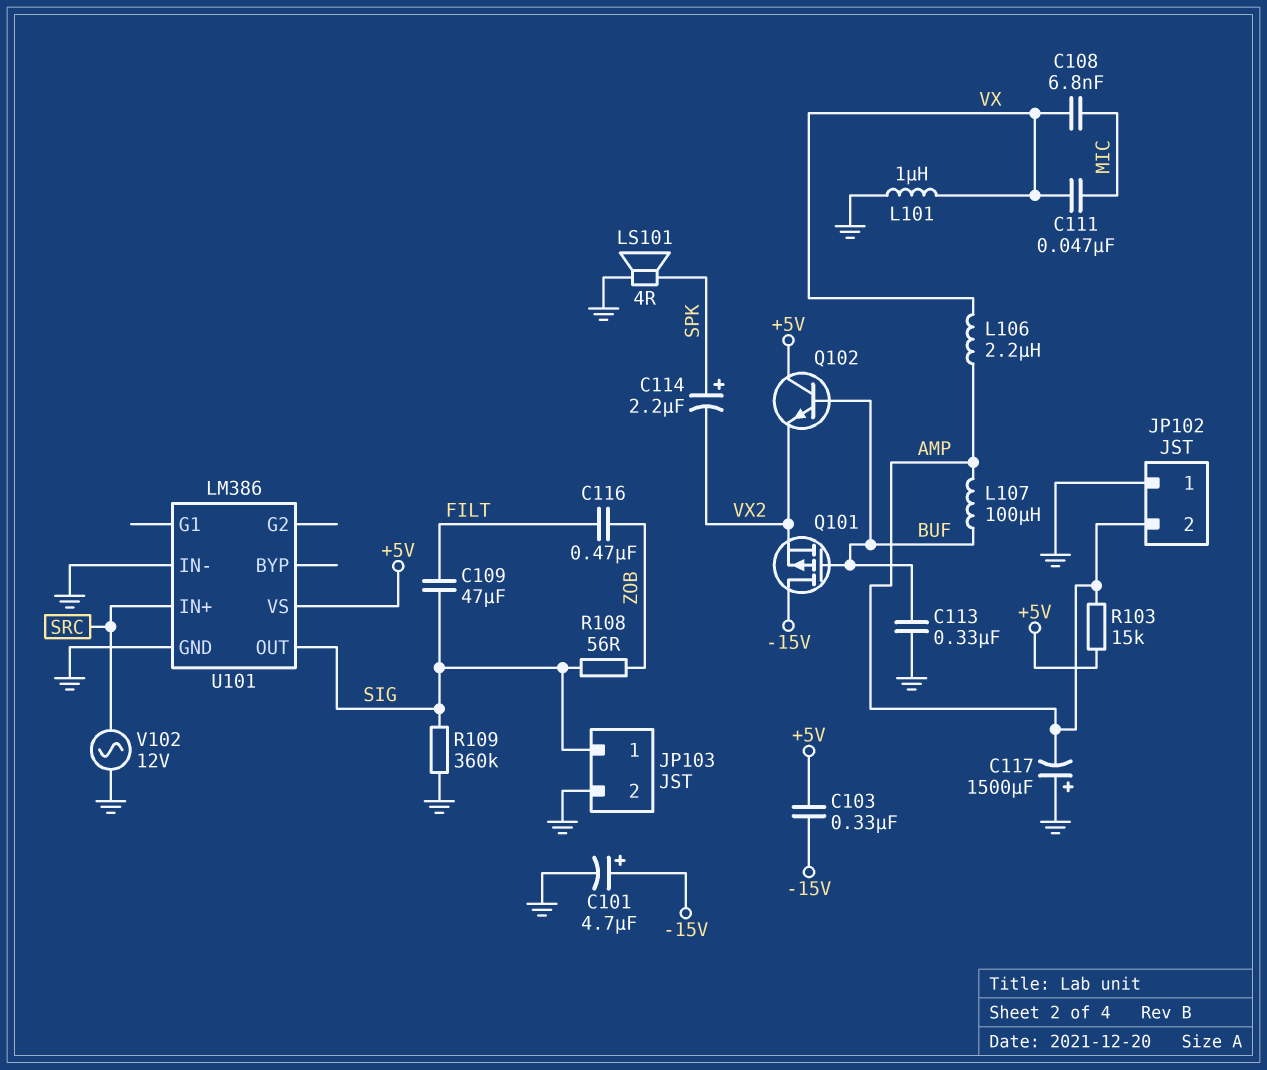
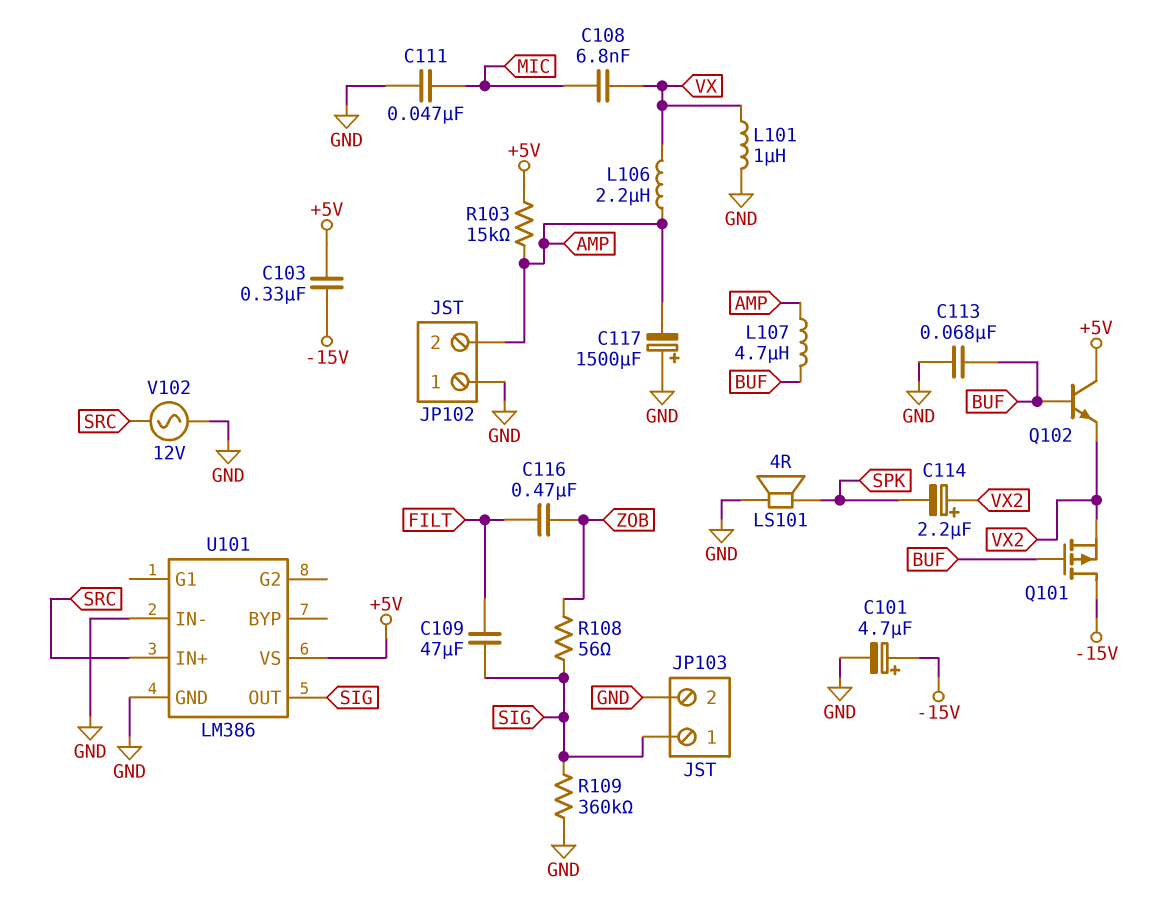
C111: 47nF (MIC, VX) -> 47nF (GND, MIC)
C113: 330nF (BUF, GND) -> 68nF (BUF, GND)
C114: 2.2uF (plus SPK, minus VX2) -> 2.2uF (plus VX2, minus SPK)
L107: 100uH (AMP, BUF) -> 4.7uH (AMP, BUF)

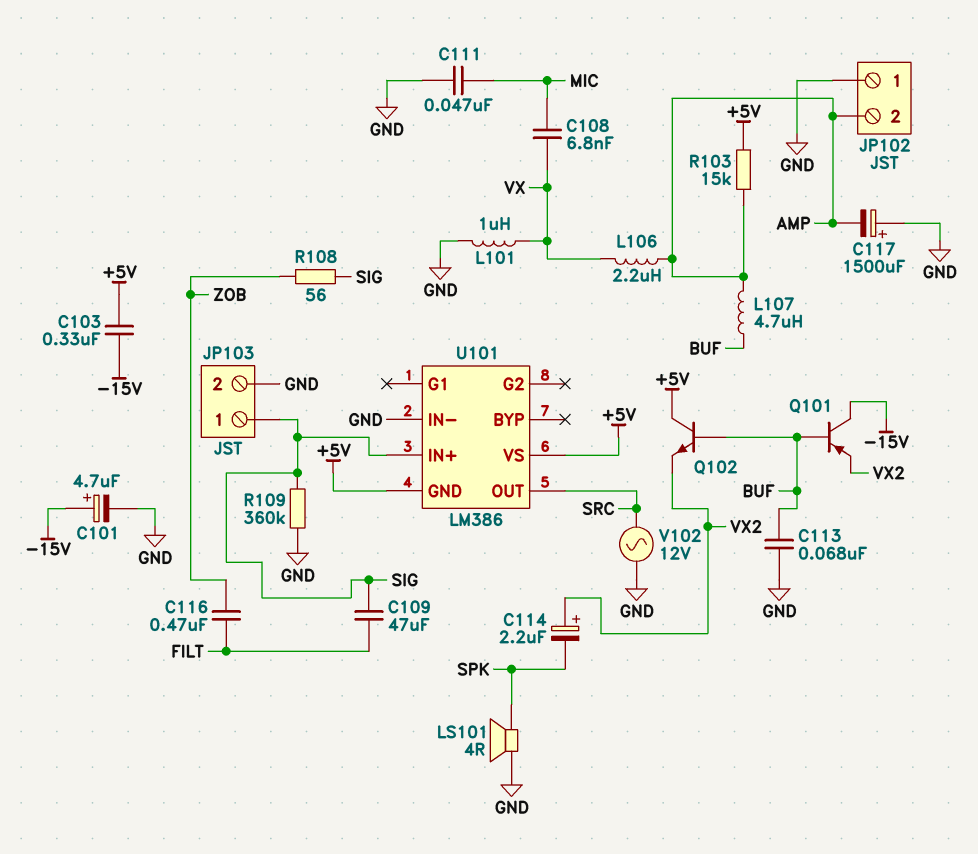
Q101: PMOS (G BUF, D -15V, S VX2) -> PNP (B BUF, C -15V, E VX2)
U101 pin GND: GND -> +5V
U101 pin IN+: SRC -> SIG
U101 pin OUT: SIG -> SRC

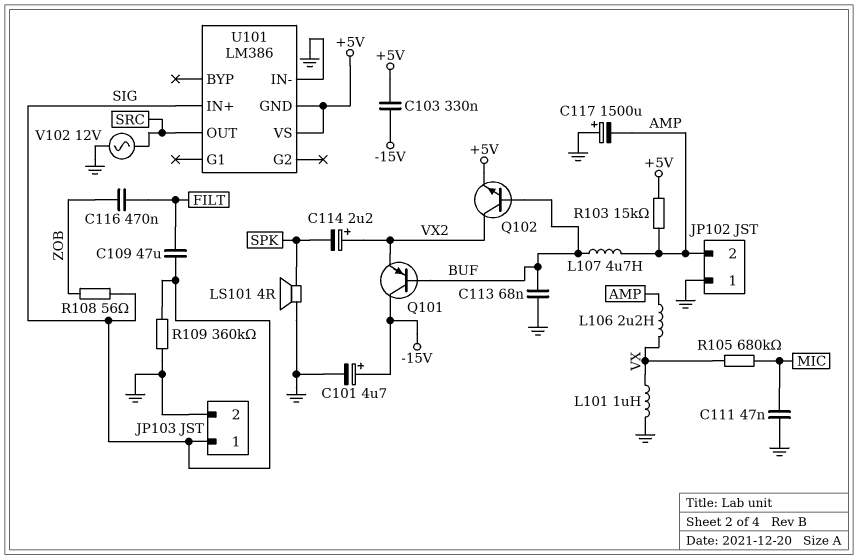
C108: 6.8nF (MIC, VX) -> none
Q102: NPN (B BUF, C +5V, E VX2) -> NPN (B BUF, C VX2, E +5V)
R105: none -> 680k (MIC, VX)

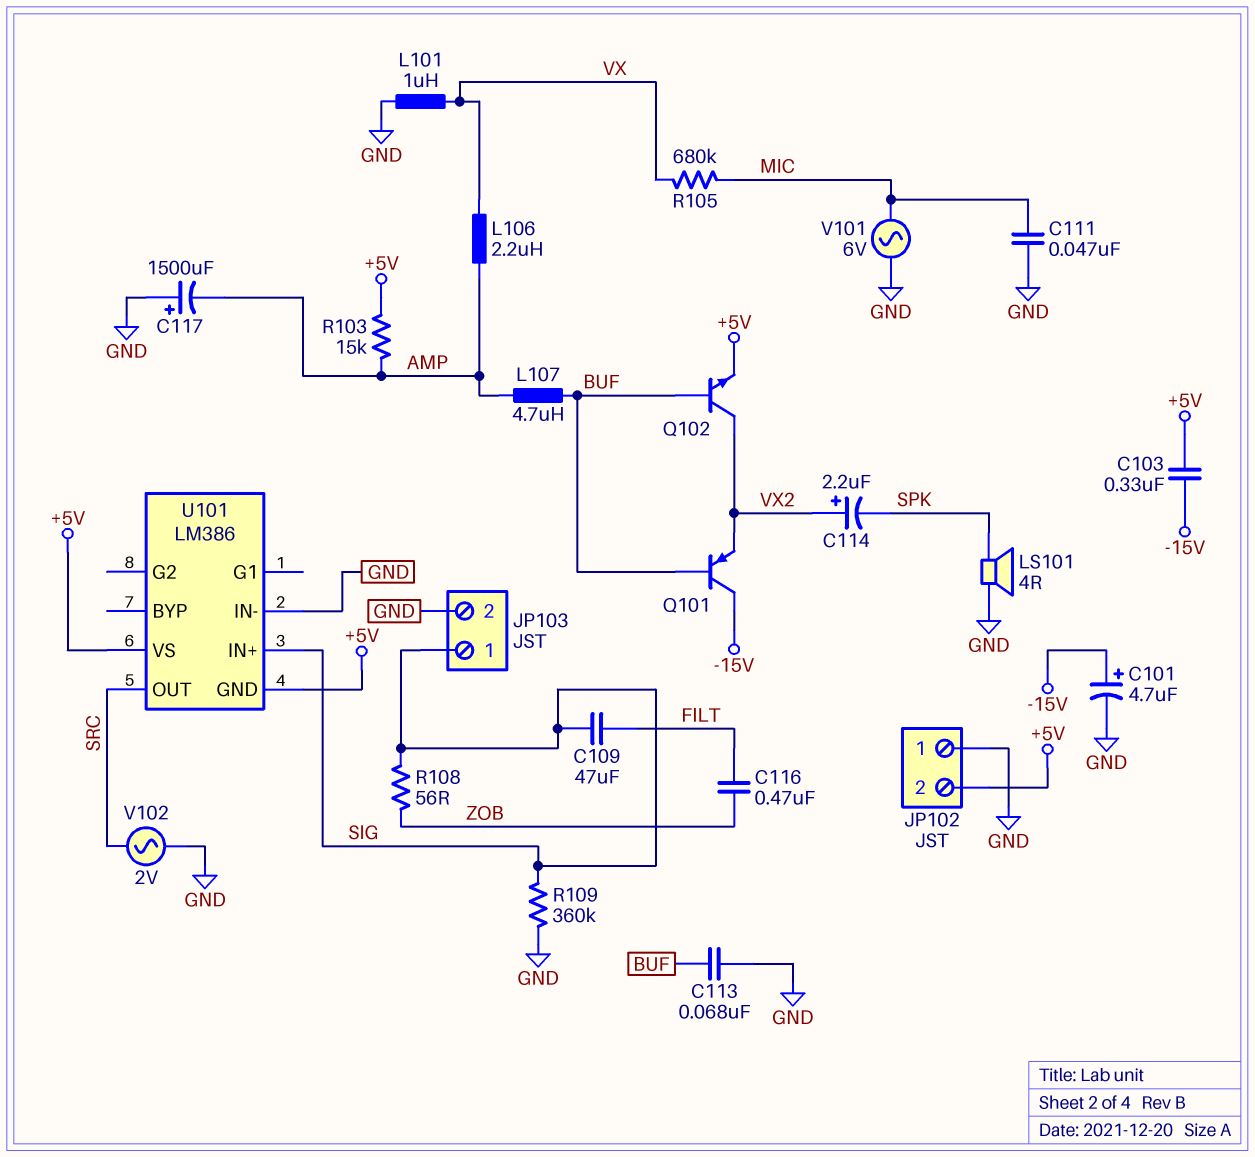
JP102 pin 2: AMP -> +5V
V101: none -> AC 6V (GND, MIC)
V102: AC 12V (GND, SRC) -> AC 2V (GND, SRC)

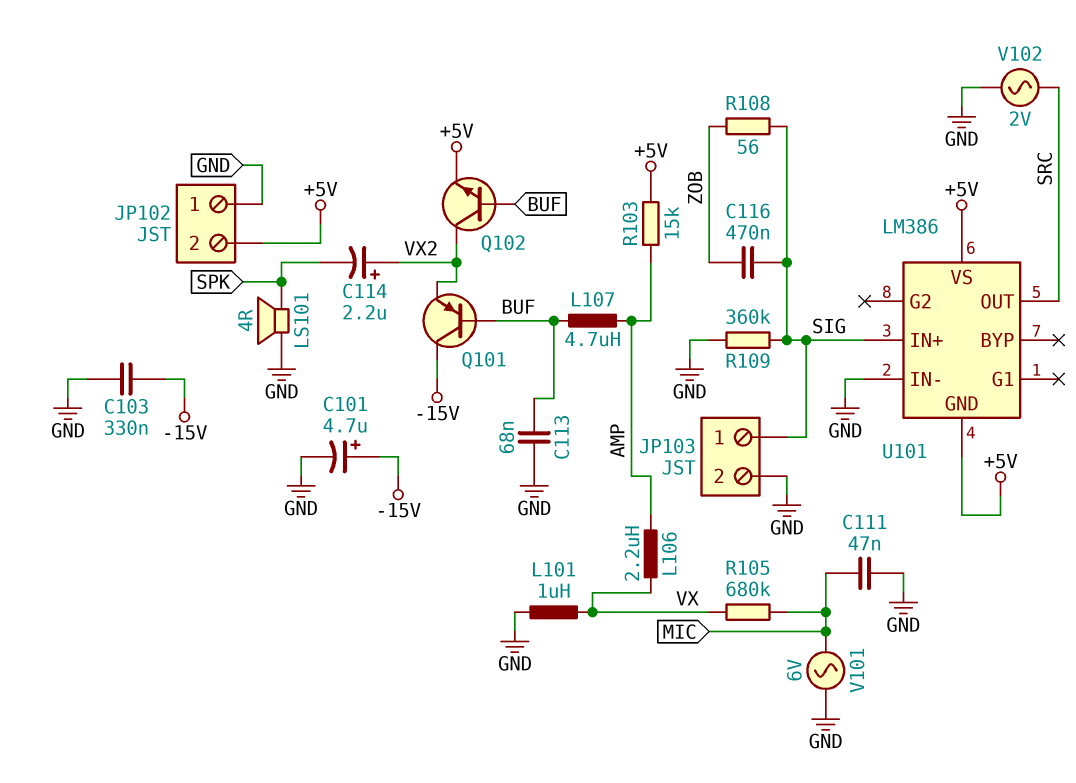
C103: 330nF (+5V, -15V) -> 330nF (-15V, GND)
C109: 47uF (FILT, SIG) -> none
C116: 470nF (FILT, ZOB) -> 470nF (SIG, ZOB)
C117: 1500uF (plus GND, minus AMP) -> none

